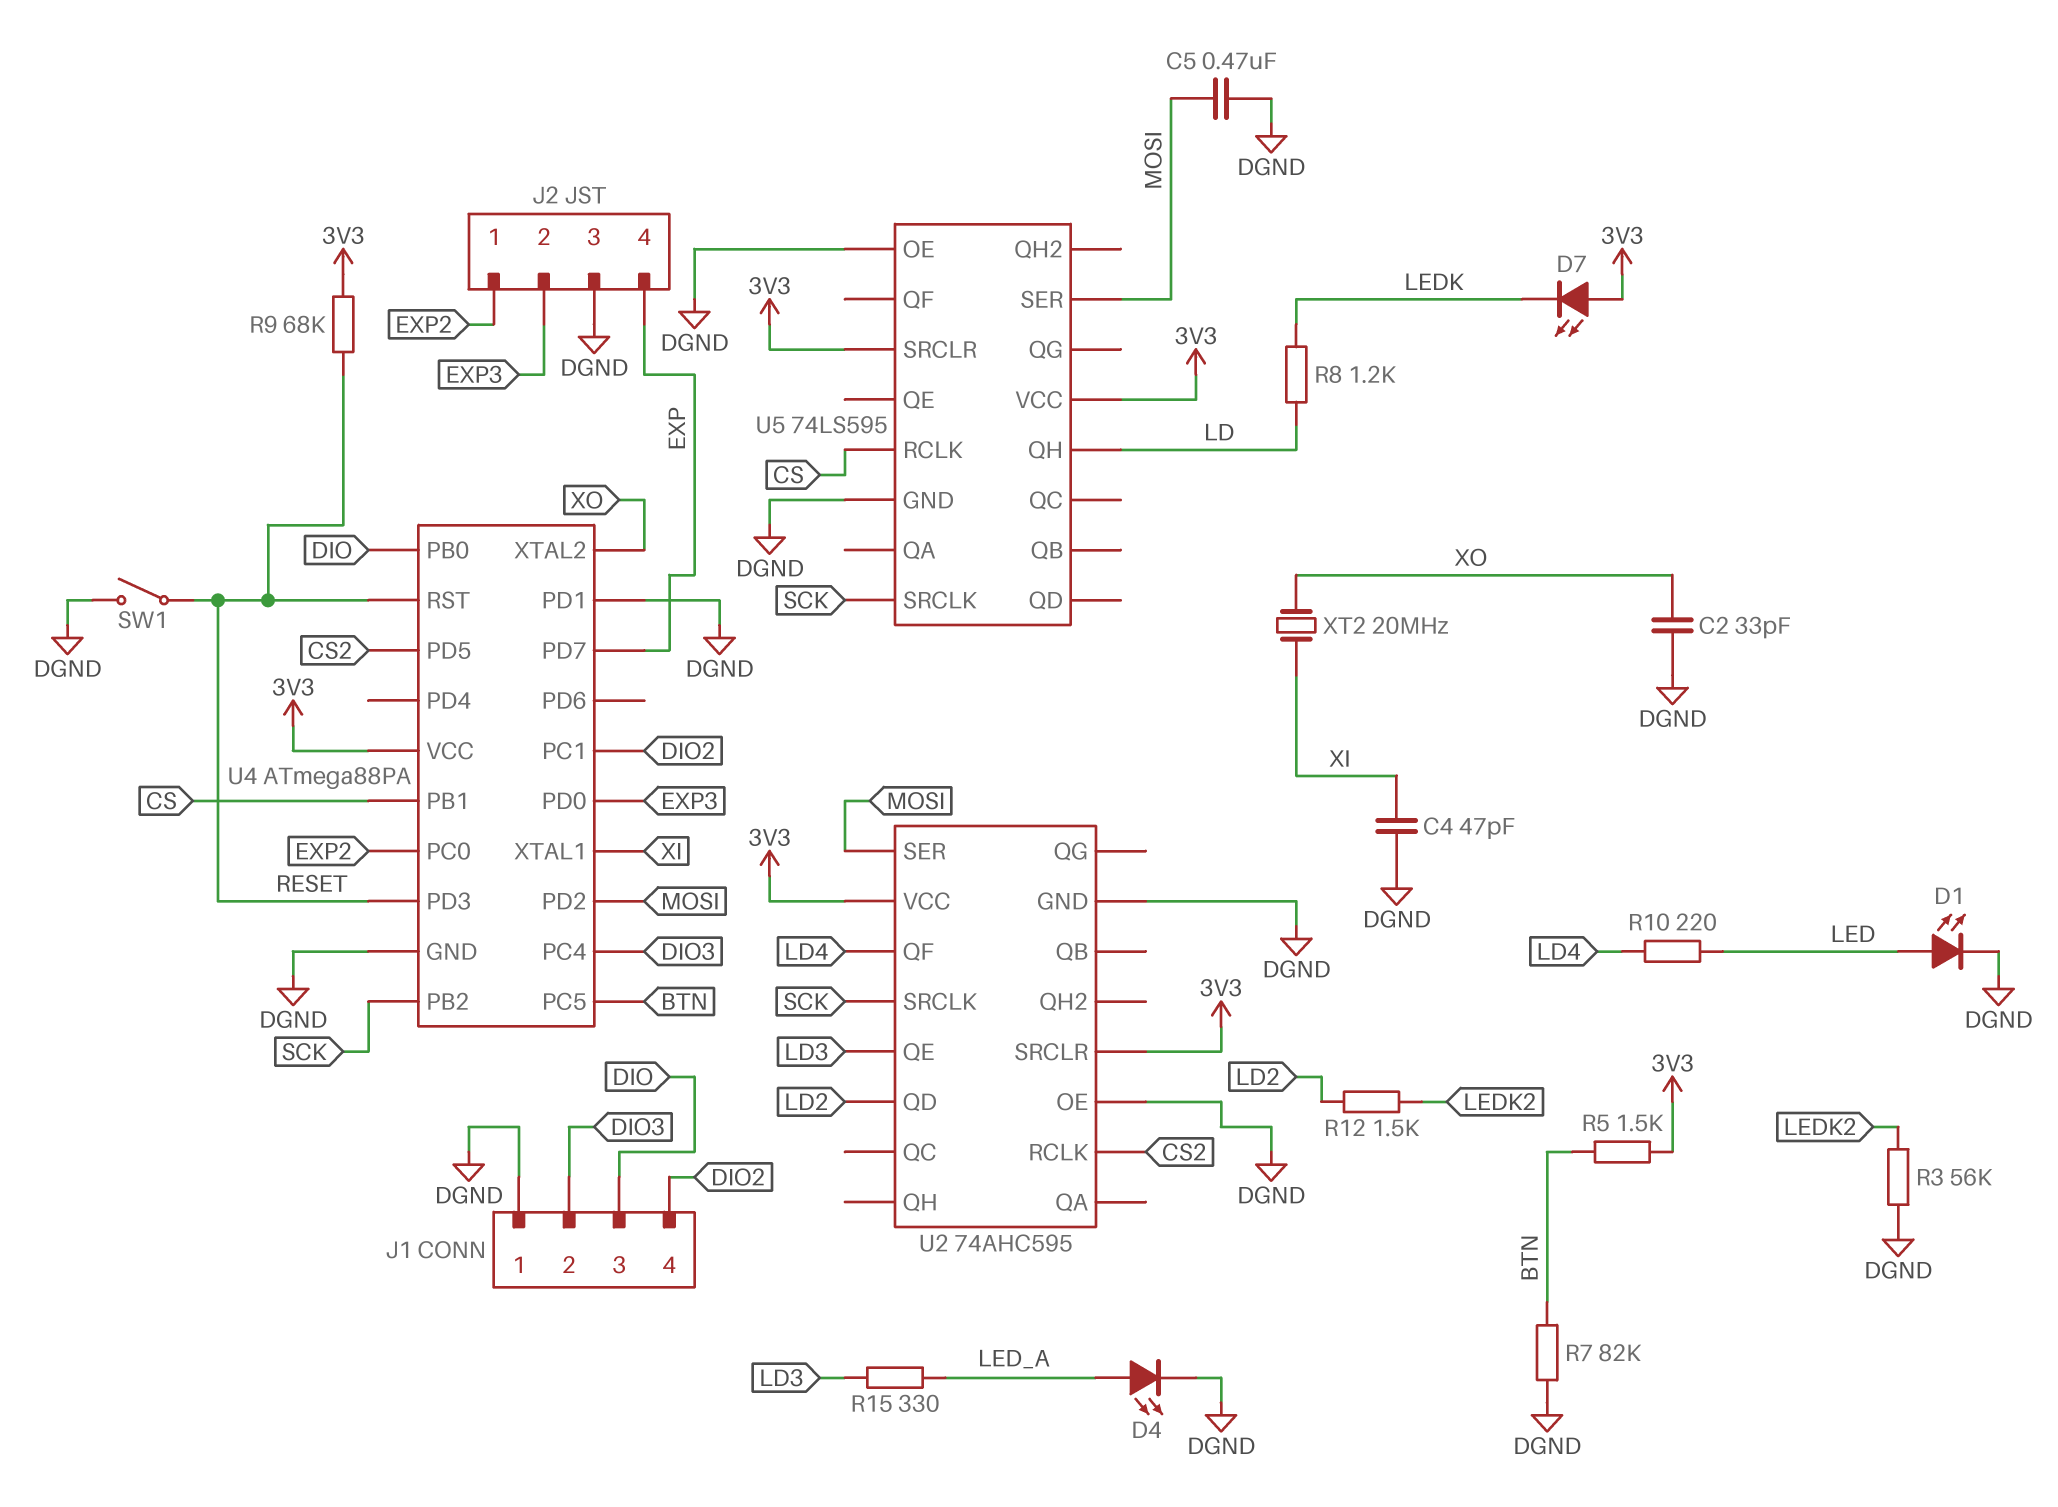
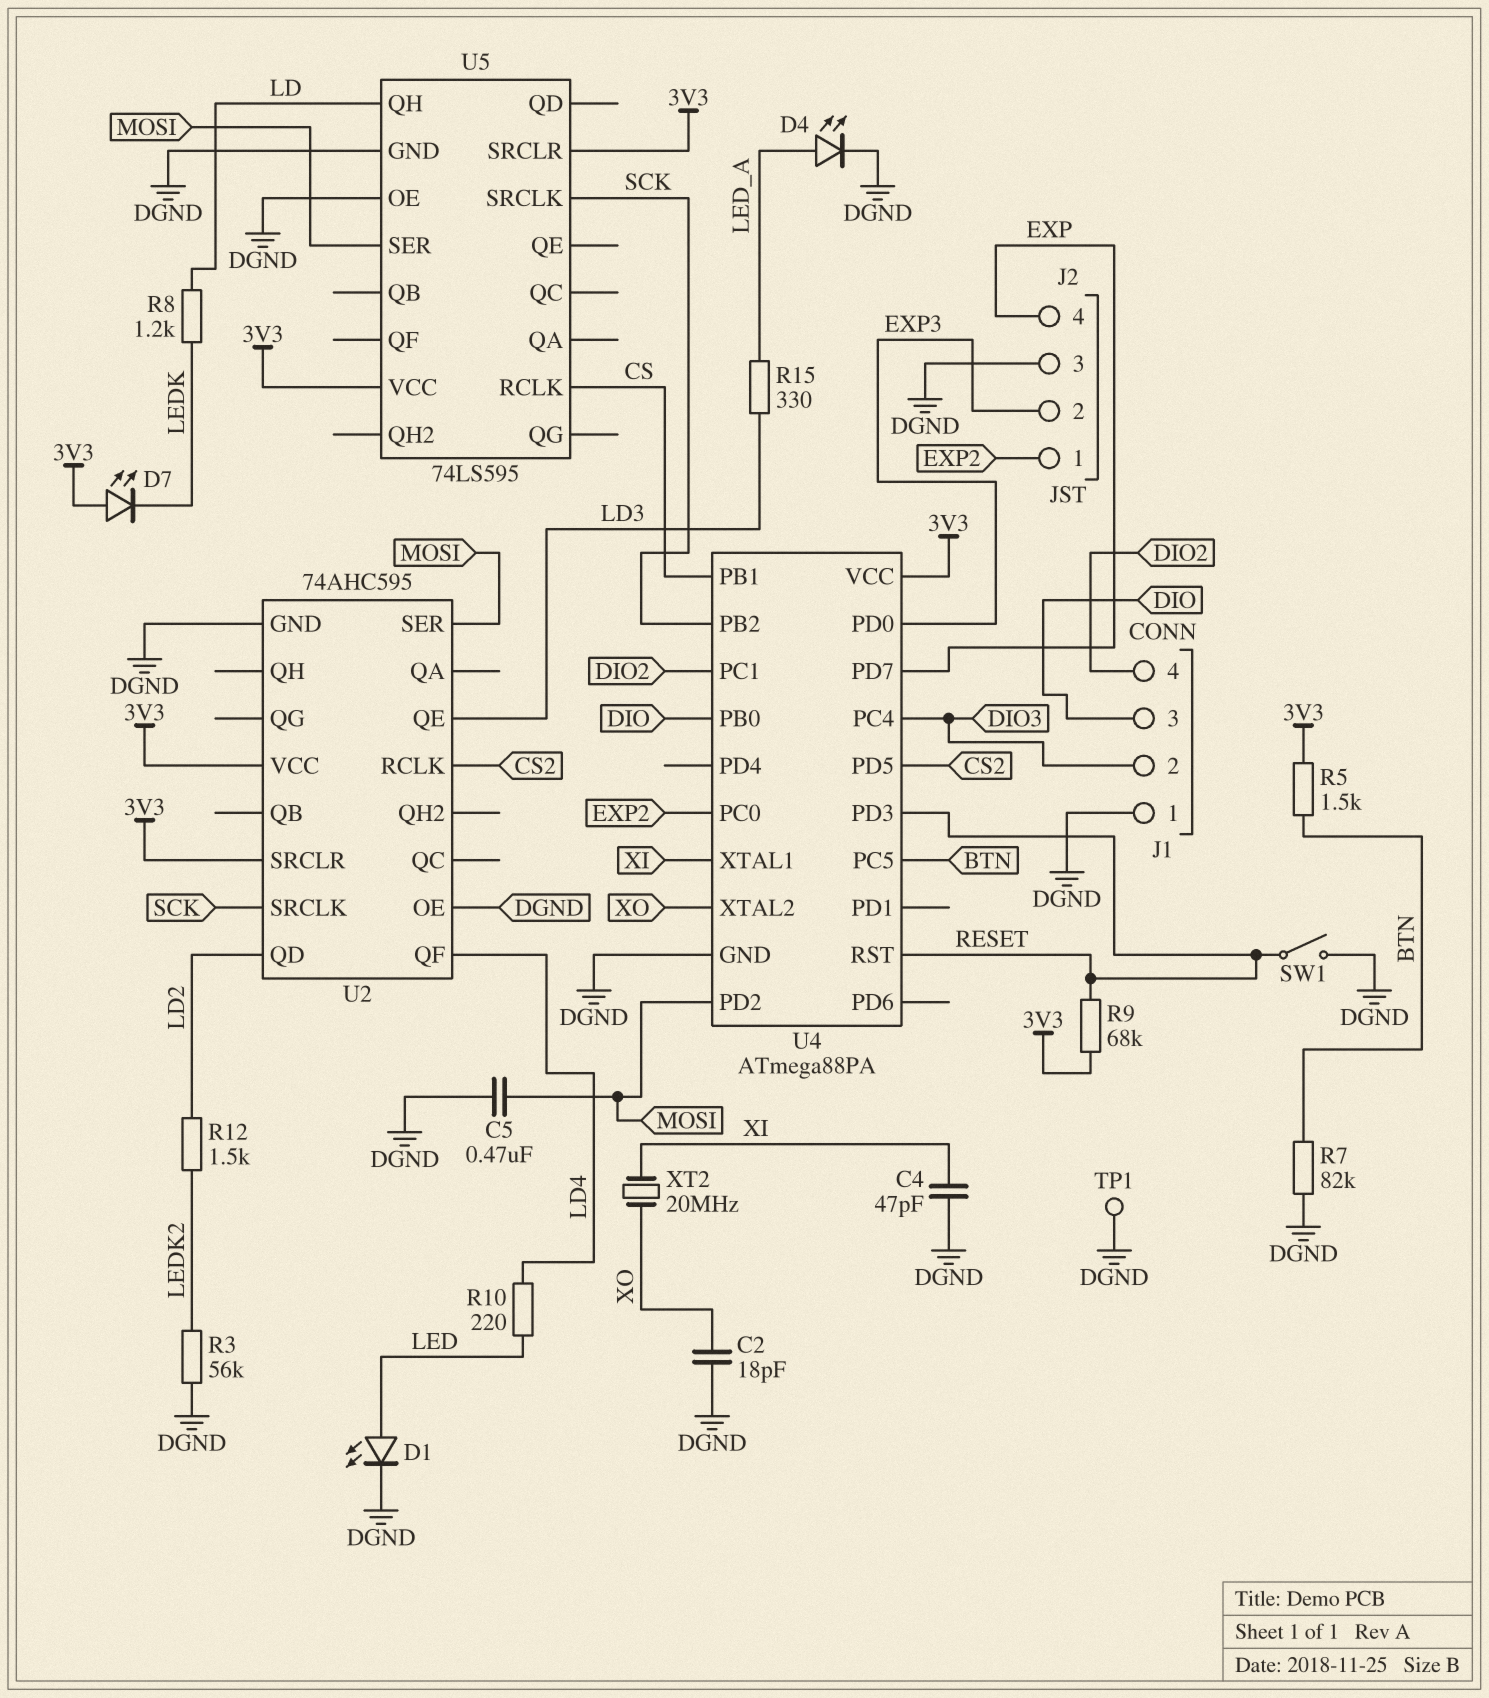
C2: 33pF (DGND, XO) -> 18pF (DGND, XO)
TP1: none -> test point (DGND)
U4 pin PD1: DGND -> none

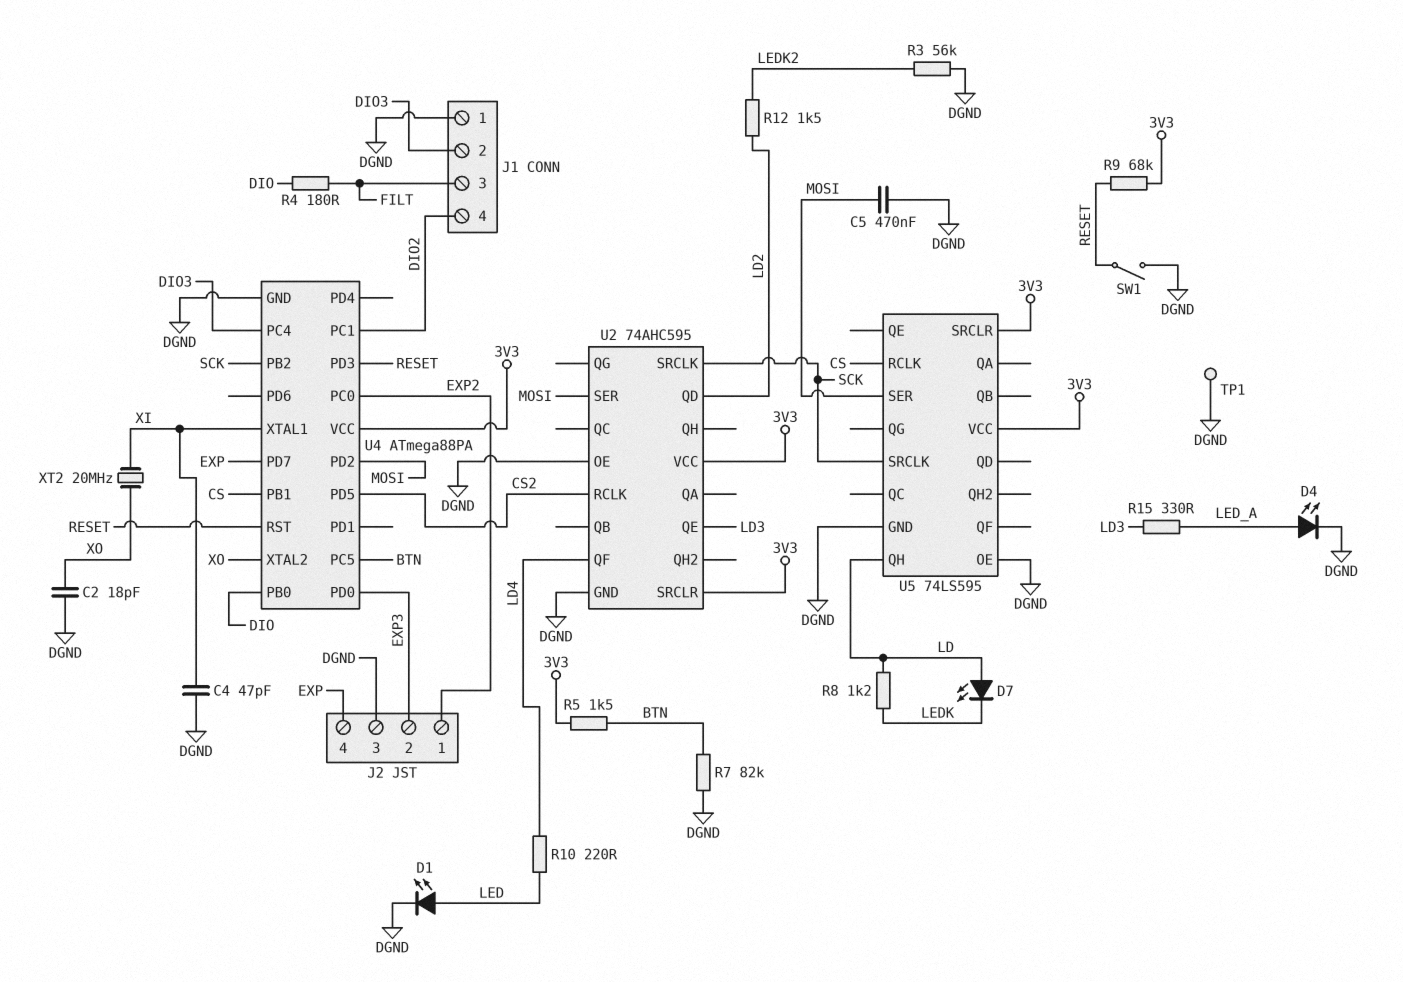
D7: LED (A 3V3, K LEDK) -> LED (A LD, K LEDK)
J1 pin 3: DIO -> FILT
R4: none -> 180 (DIO, FILT)

